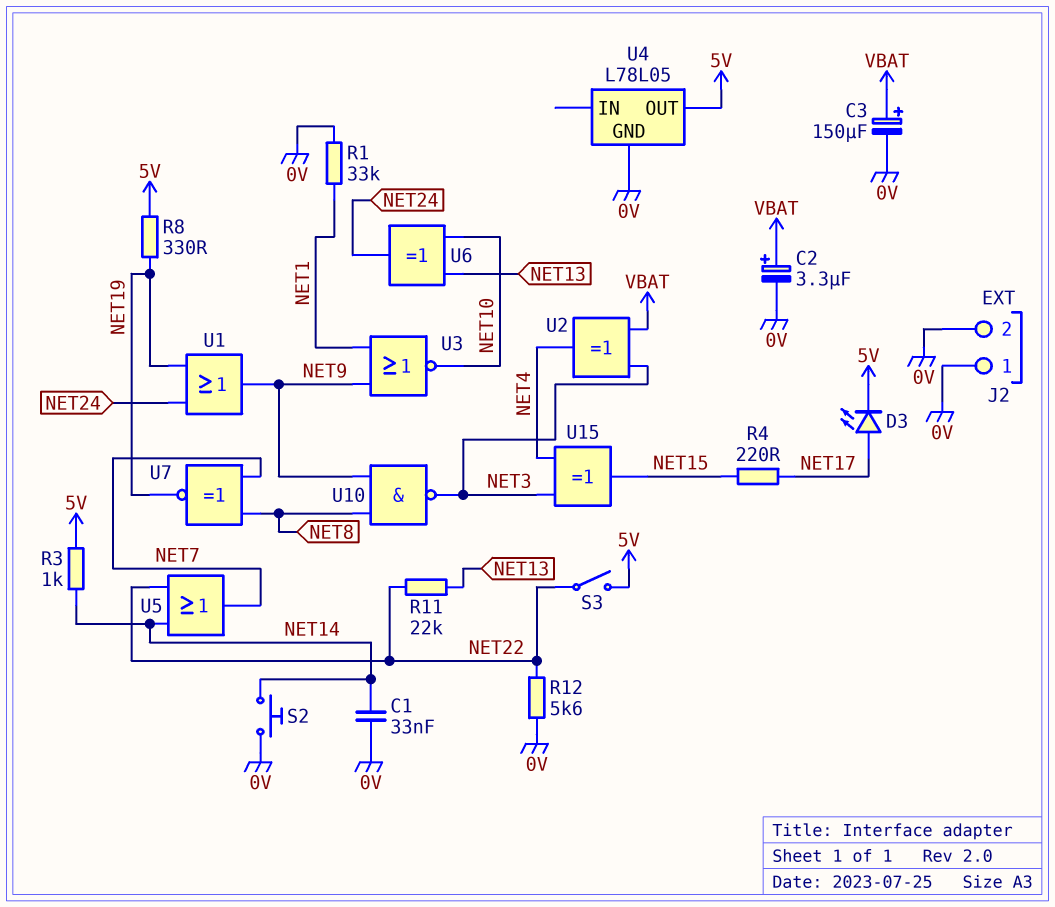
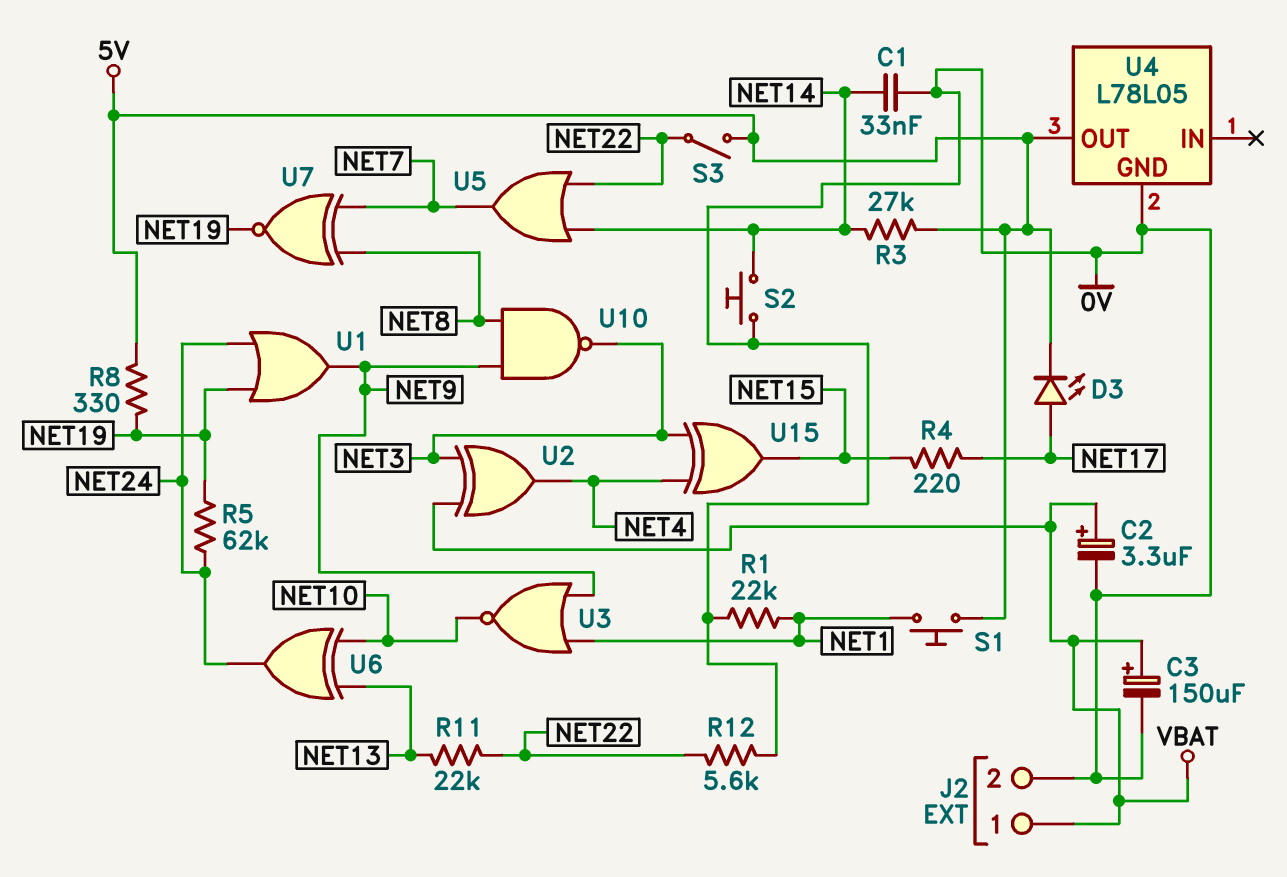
J2 pin 1: 0V -> VBAT
R1: 33k (0V, NET1) -> 22k (0V, NET1)
R3: 1k (5V, NET14) -> 27k (5V, NET14)
R5: none -> 62k (NET19, NET24)
S1: none -> button (5V, NET1)

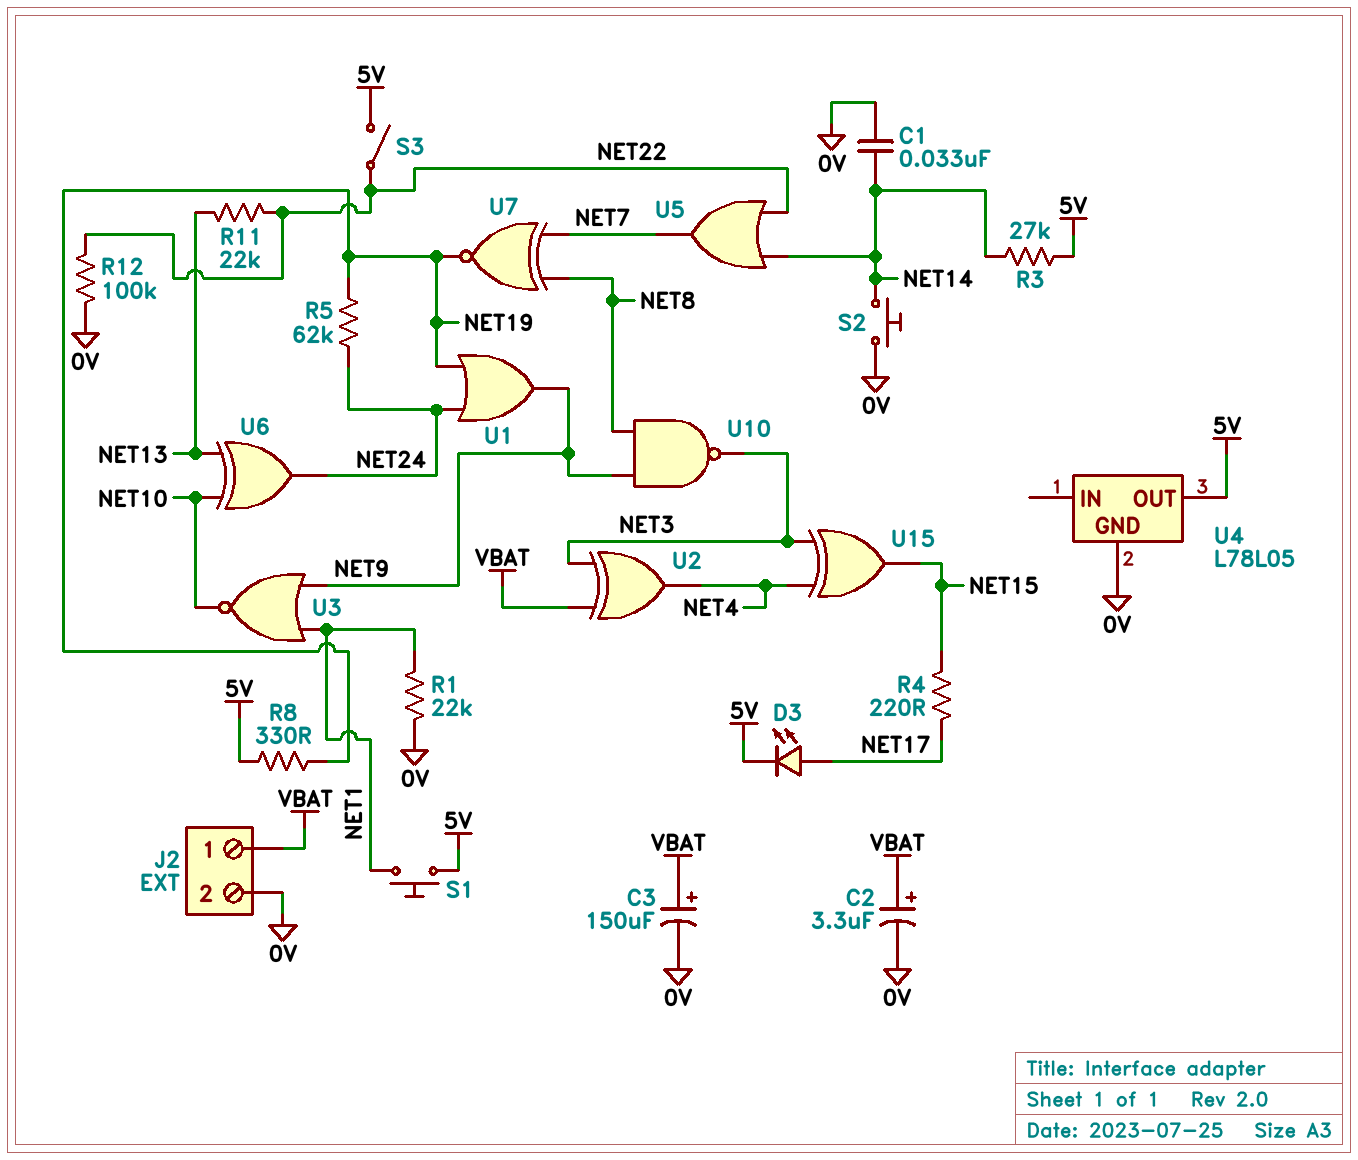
R12: 5.6k (0V, NET22) -> 100k (0V, NET22)

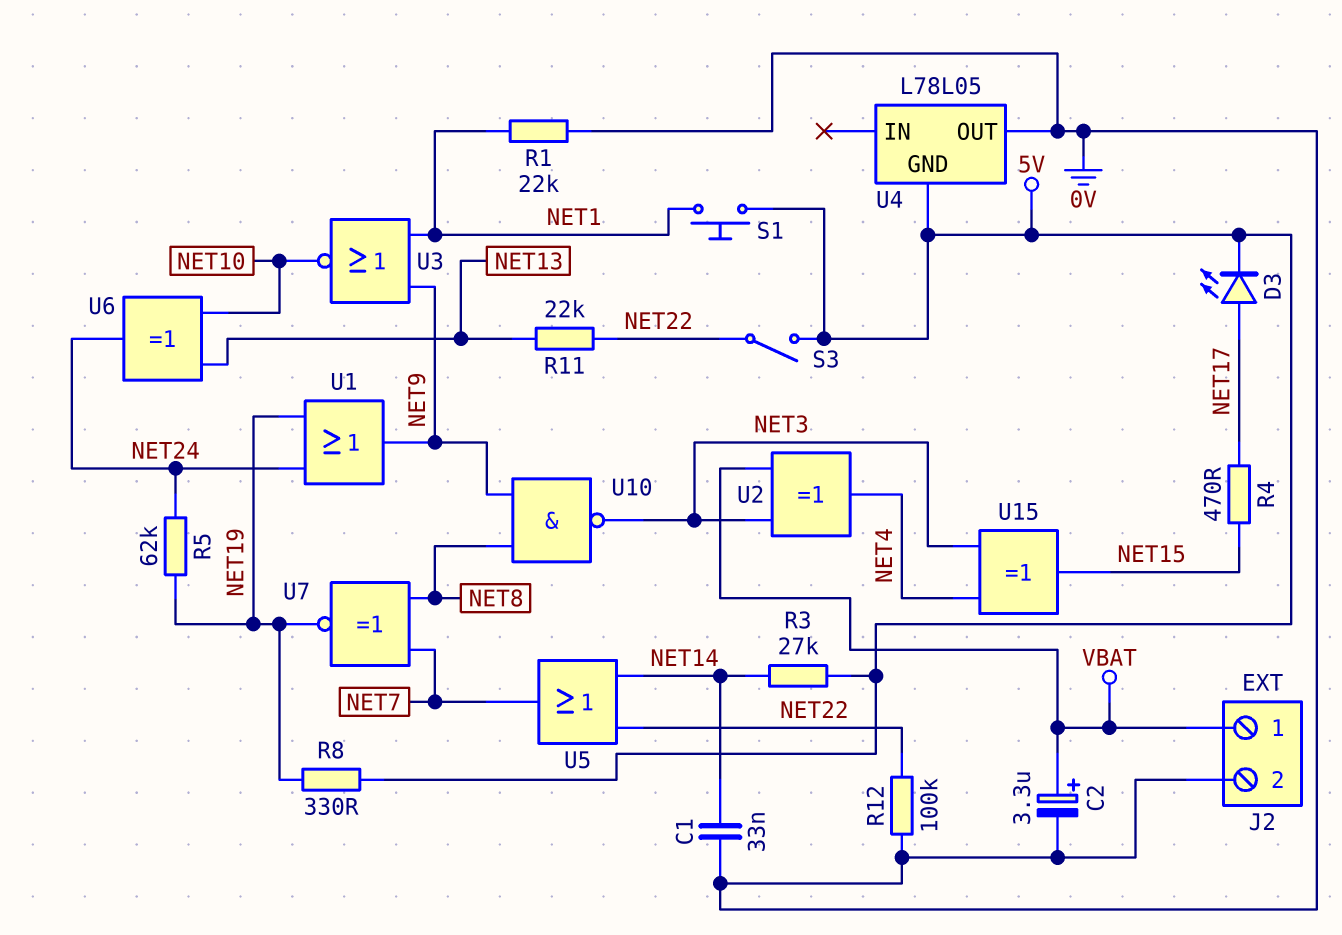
C3: 150uF (plus VBAT, minus 0V) -> none
R4: 220 (NET15, NET17) -> 470 (NET15, NET17)
S2: button (0V, NET14) -> none
U4 pin GND: 0V -> 5V
U4 pin OUT: 5V -> 0V

